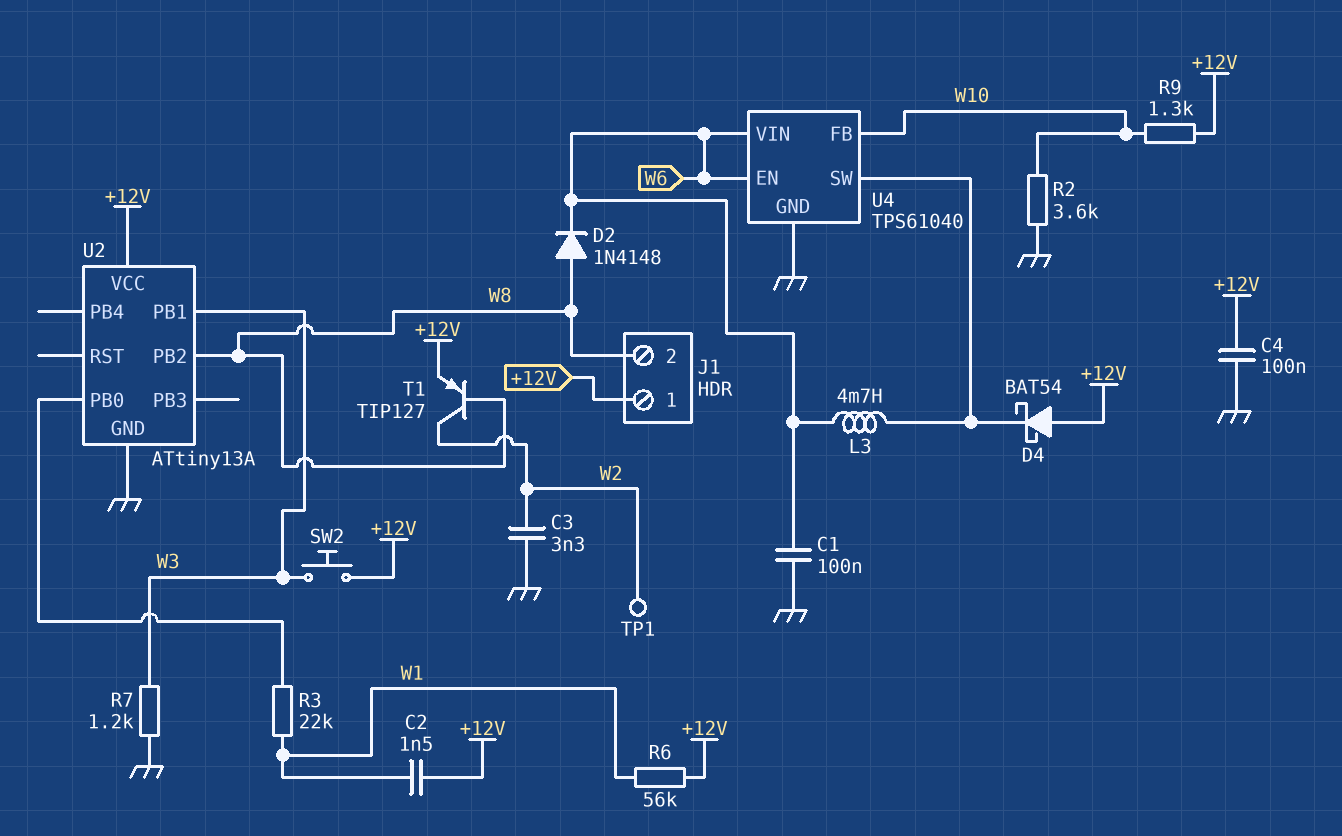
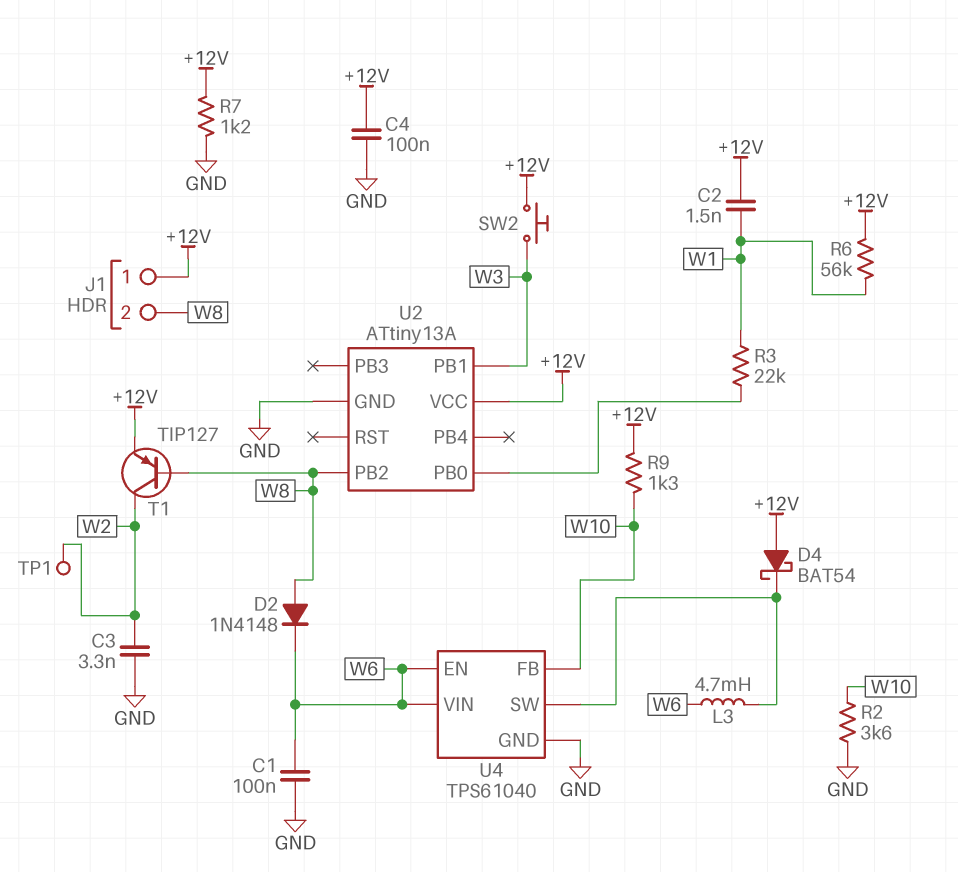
R7: 1.2k (GND, W3) -> 1.2k (+12V, GND)

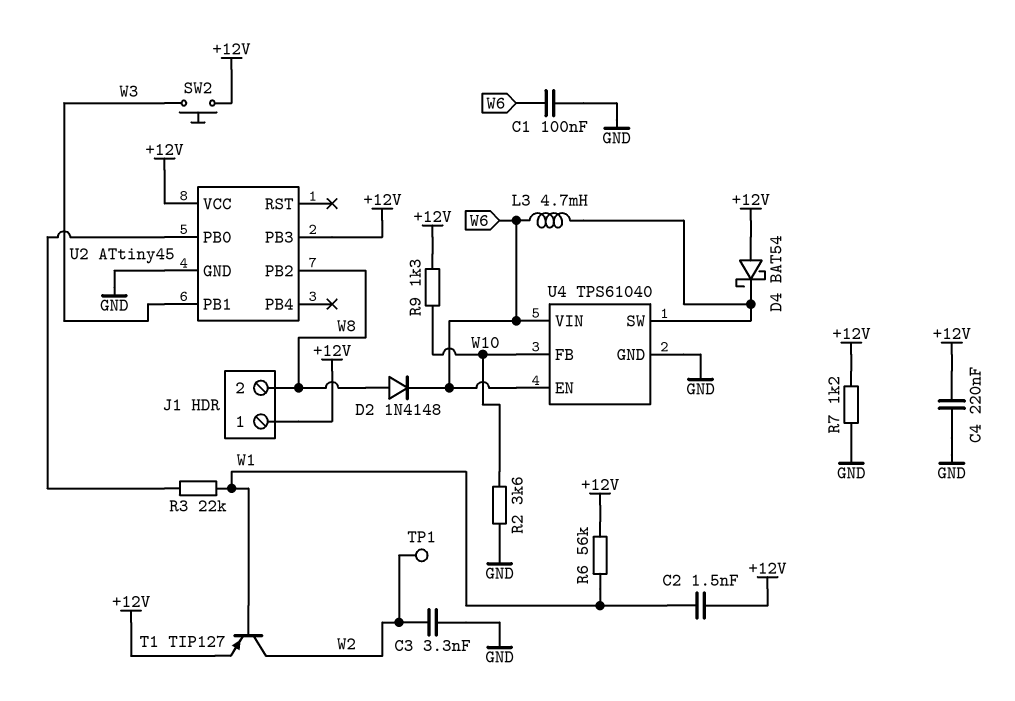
C4: 100nF (+12V, GND) -> 220nF (+12V, GND)
T1: PNP TIP127 (B W8, C W2, E +12V) -> PNP TIP127 (B W1, C W2, E +12V)
U2: ATtiny13A -> ATtiny45
U2 pin PB3: none -> +12V

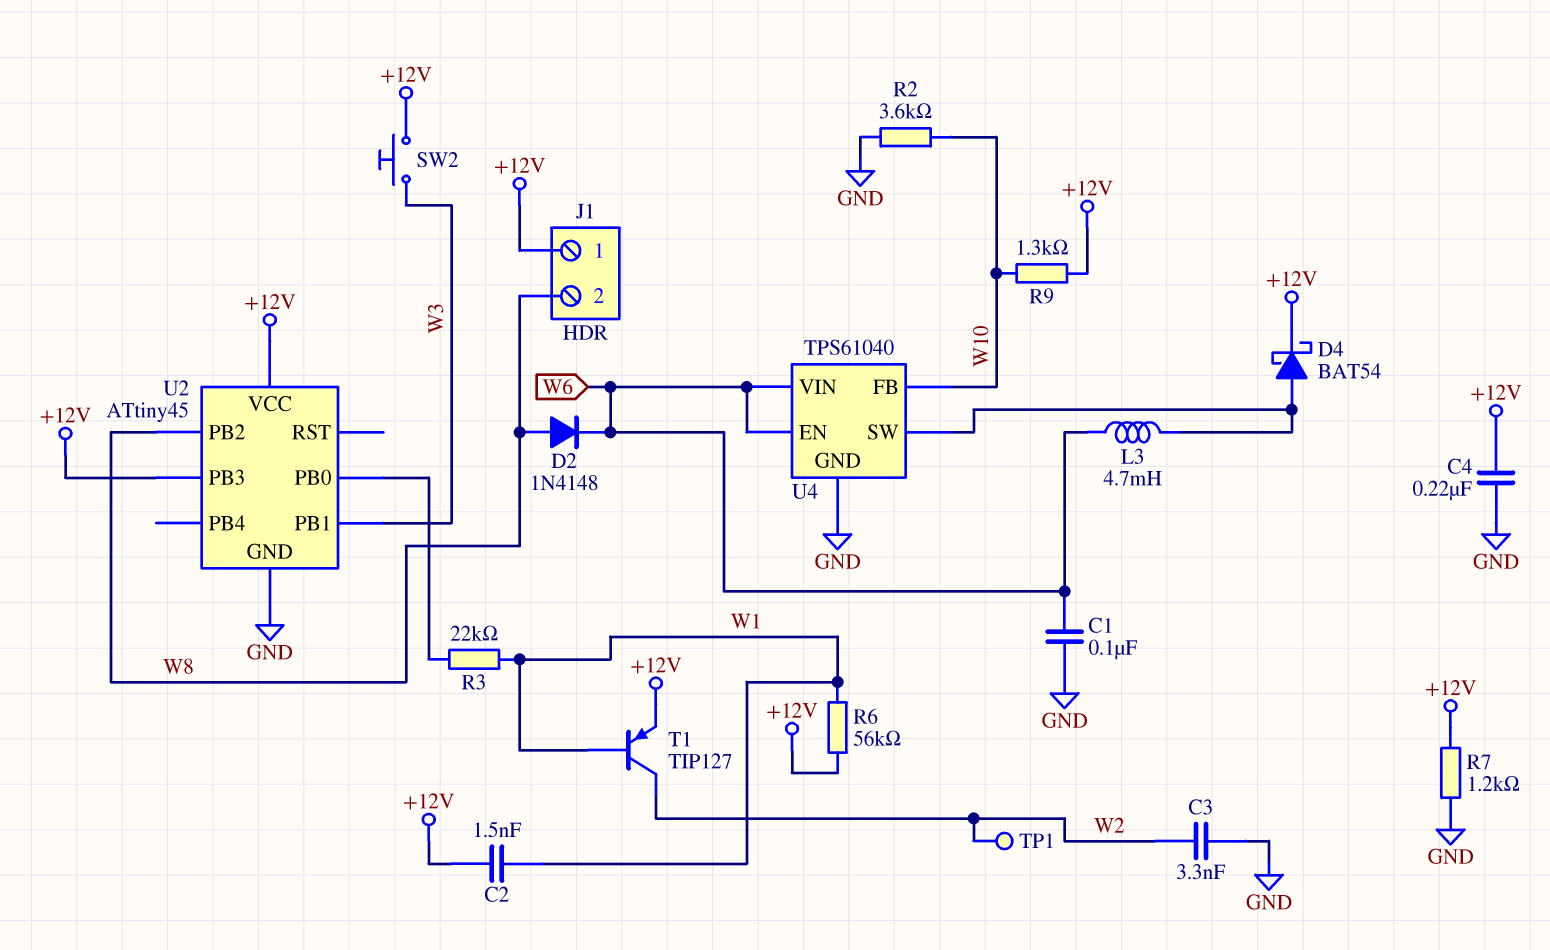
D4: schottky BAT54 (A +12V, K U4/SW) -> schottky BAT54 (A U4/SW, K +12V)

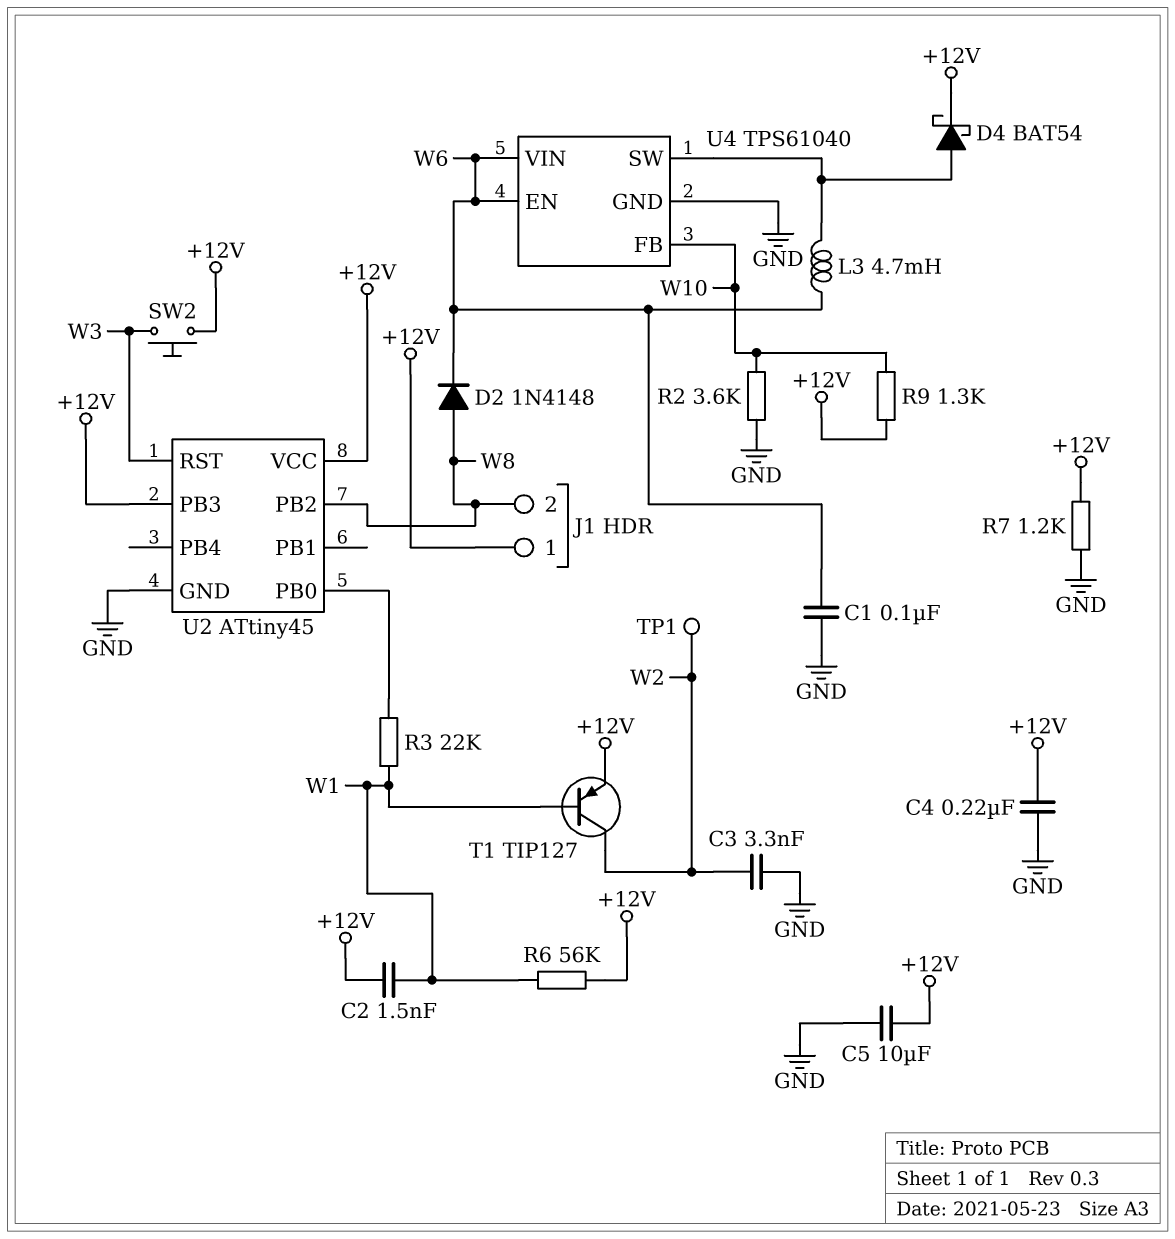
C5: none -> 10uF (+12V, GND)
U2 pin PB1: W3 -> none
U2 pin RST: none -> W3

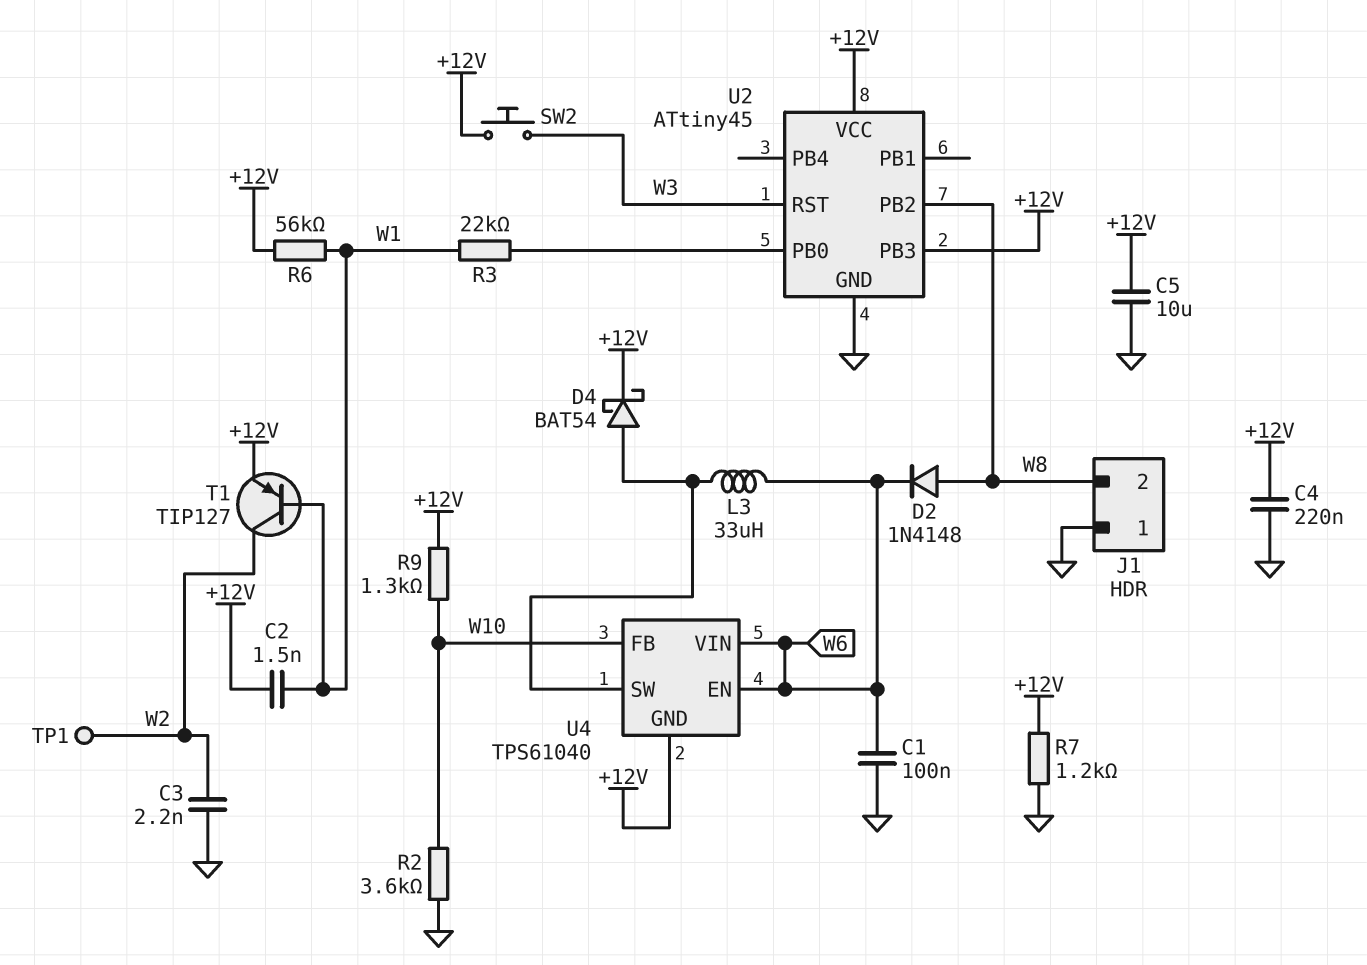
C3: 3.3nF (GND, W2) -> 2.2nF (GND, W2)
J1 pin 1: +12V -> GND
L3: 4.7mH (U4/SW, W6) -> 33uH (U4/SW, W6)
U4 pin GND: GND -> +12V

